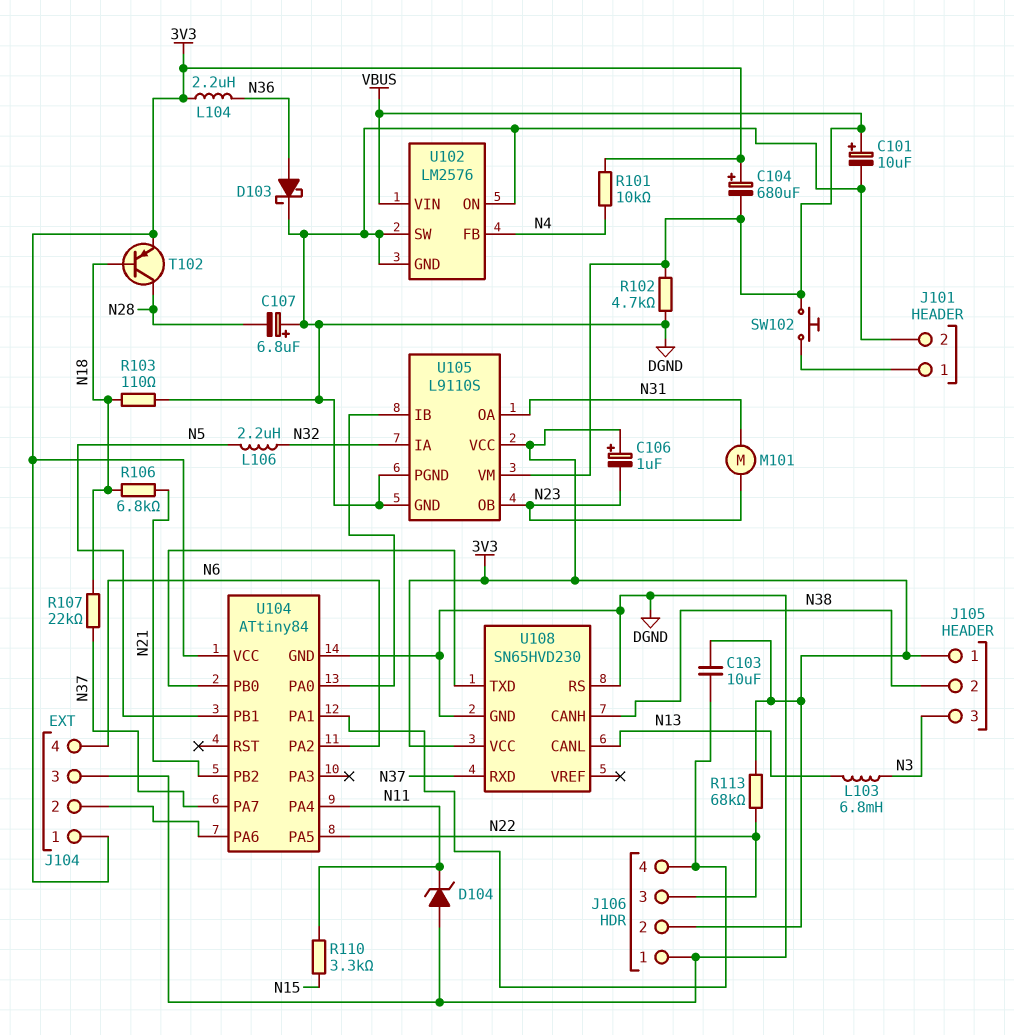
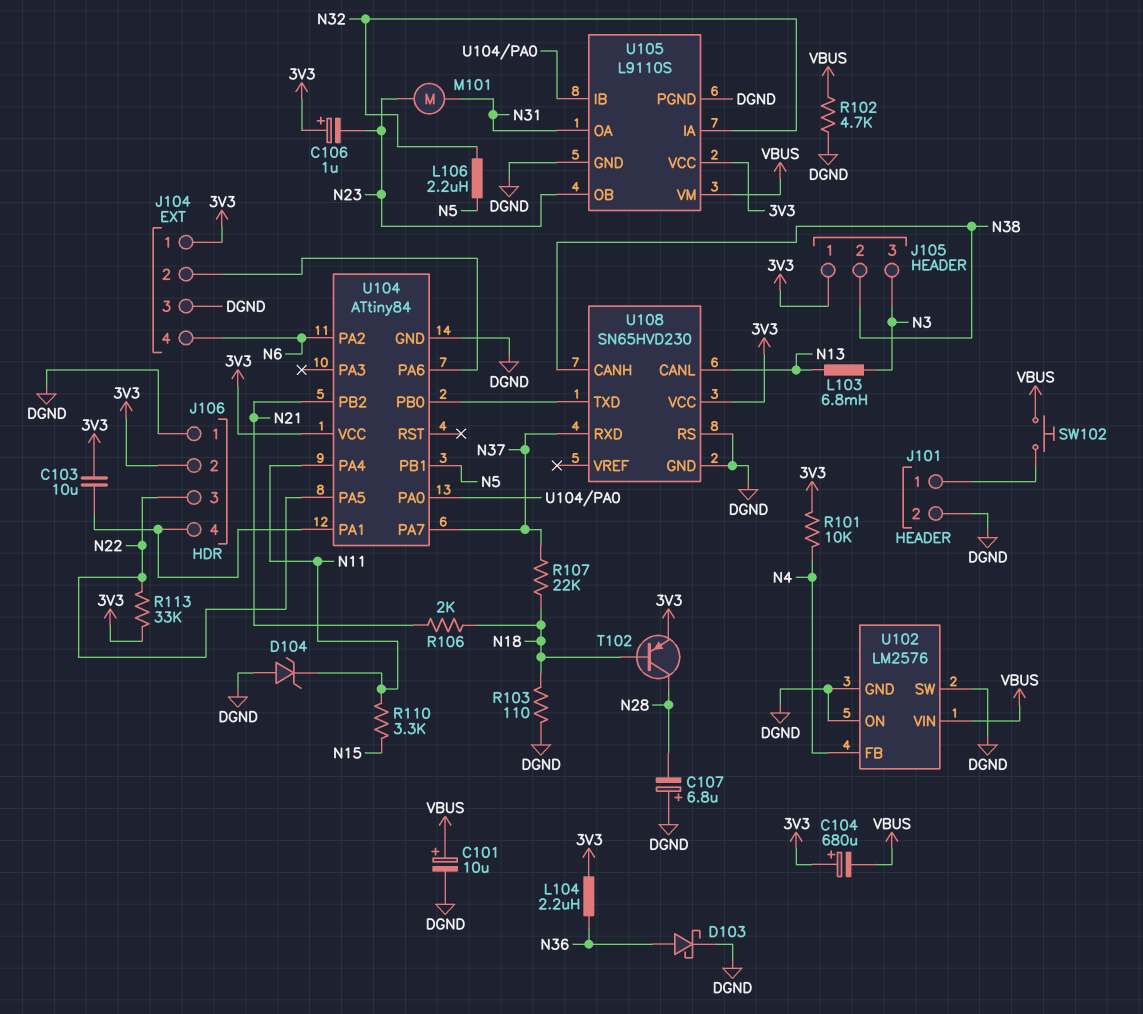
R106: 6.8k (N18, N21) -> 2k (N18, N21)
R113: 68k (3V3, N22) -> 33k (3V3, N22)

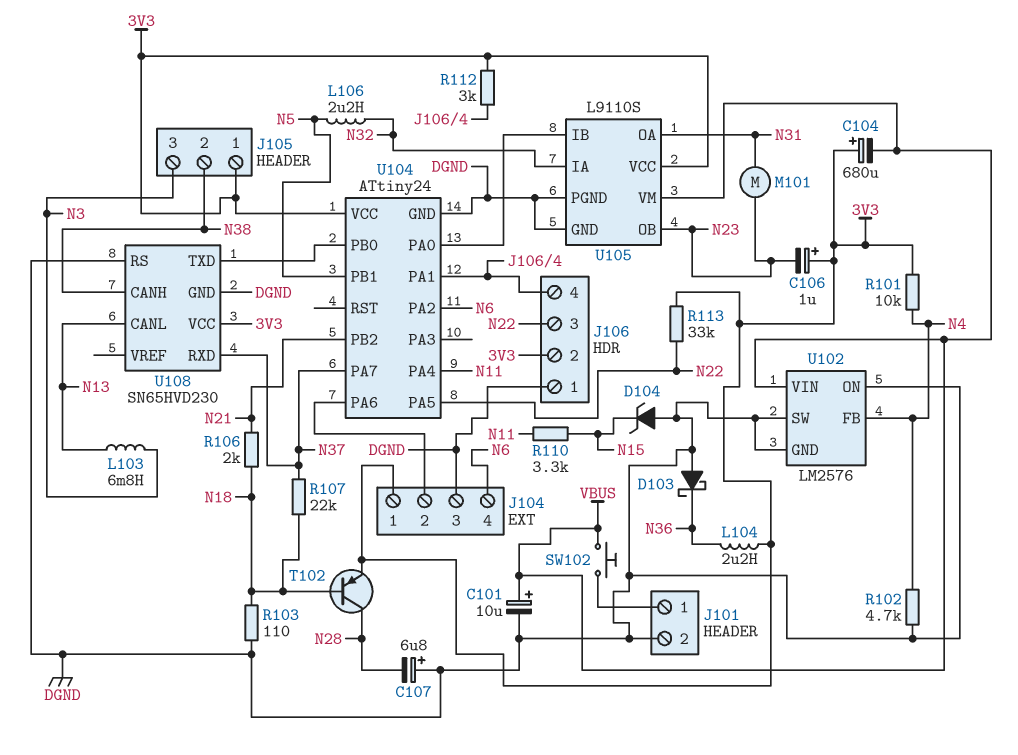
C103: 10uF (3V3, J106/4) -> none
D103: schottky (A N36, K DGND) -> schottky (A DGND, K N36)
D104: zener (A DGND, K N11) -> zener (A DGND, K N15)
R102: 4.7k (DGND, VBUS) -> 4.7k (DGND, N4)
R112: none -> 3k (3V3, J106/4)
U104: ATtiny84 -> ATtiny24

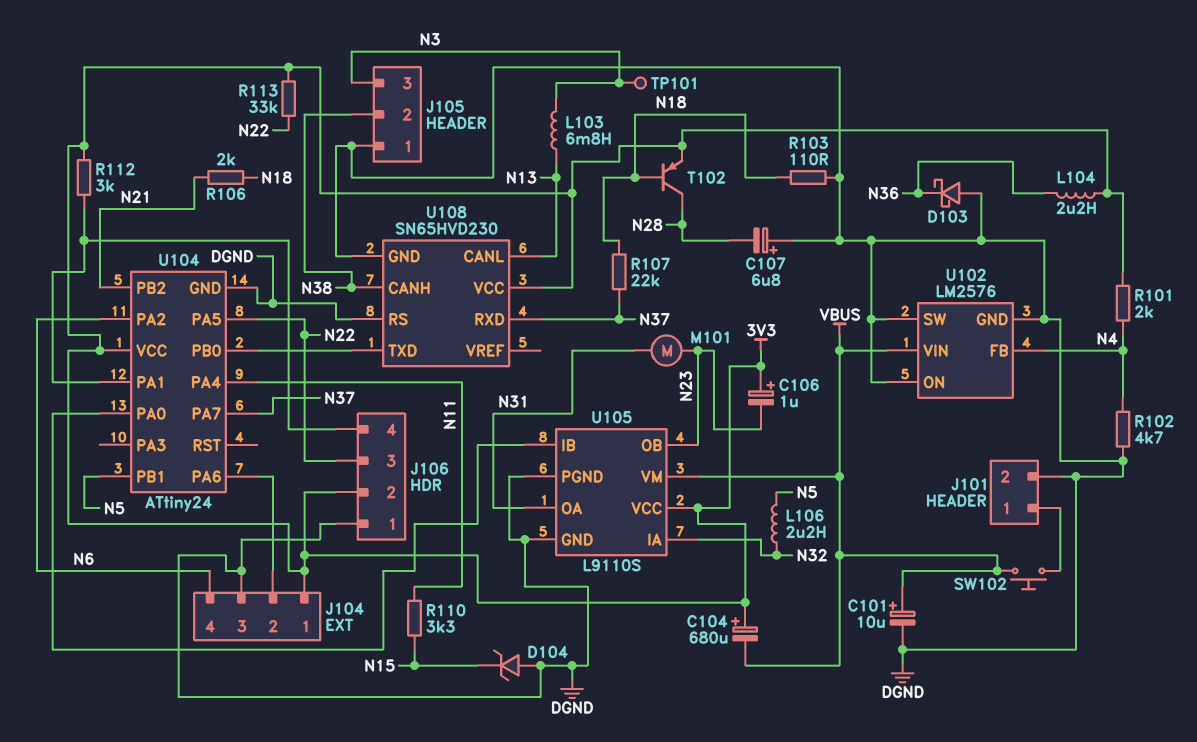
J105 pin 1: 3V3 -> DGND
R101: 10k (3V3, N4) -> 2k (3V3, N4)
TP101: none -> test point (N3)

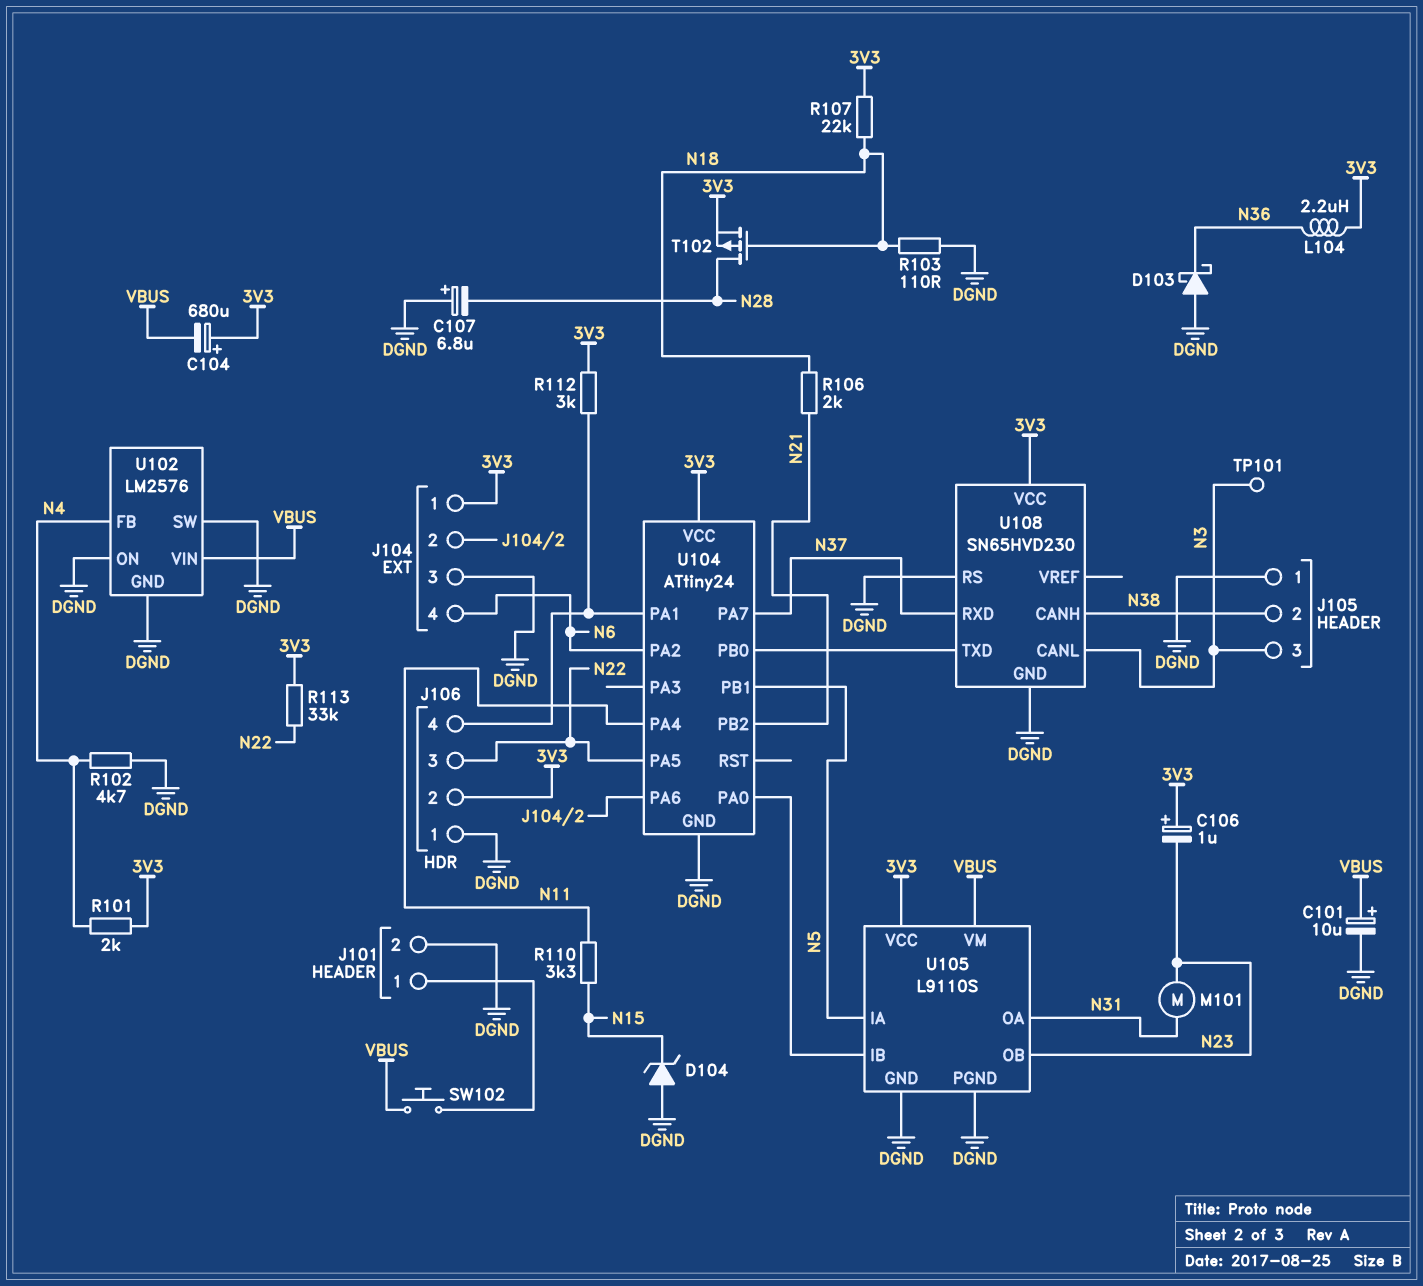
L103: 6.8mH (N3, N13) -> none
L106: 2.2uH (N5, N32) -> none
R107: 22k (N18, N37) -> 22k (3V3, N18)
T102: PNP (B N18, C N28, E 3V3) -> PMOS (G N18, D N28, S 3V3)
U105 pin IA: N32 -> N5
U108 pin CANL: N13 -> N3

